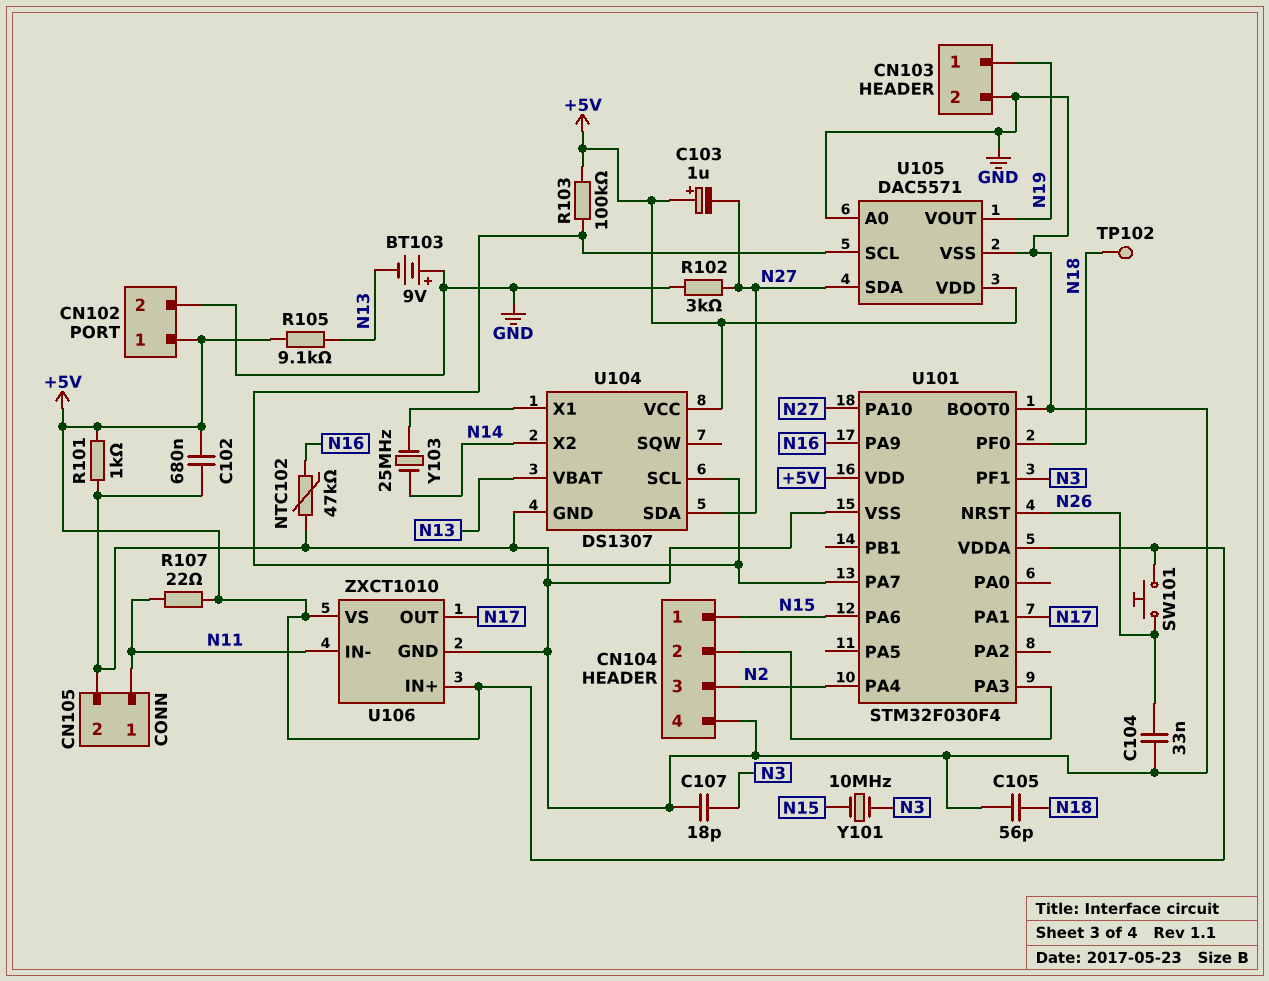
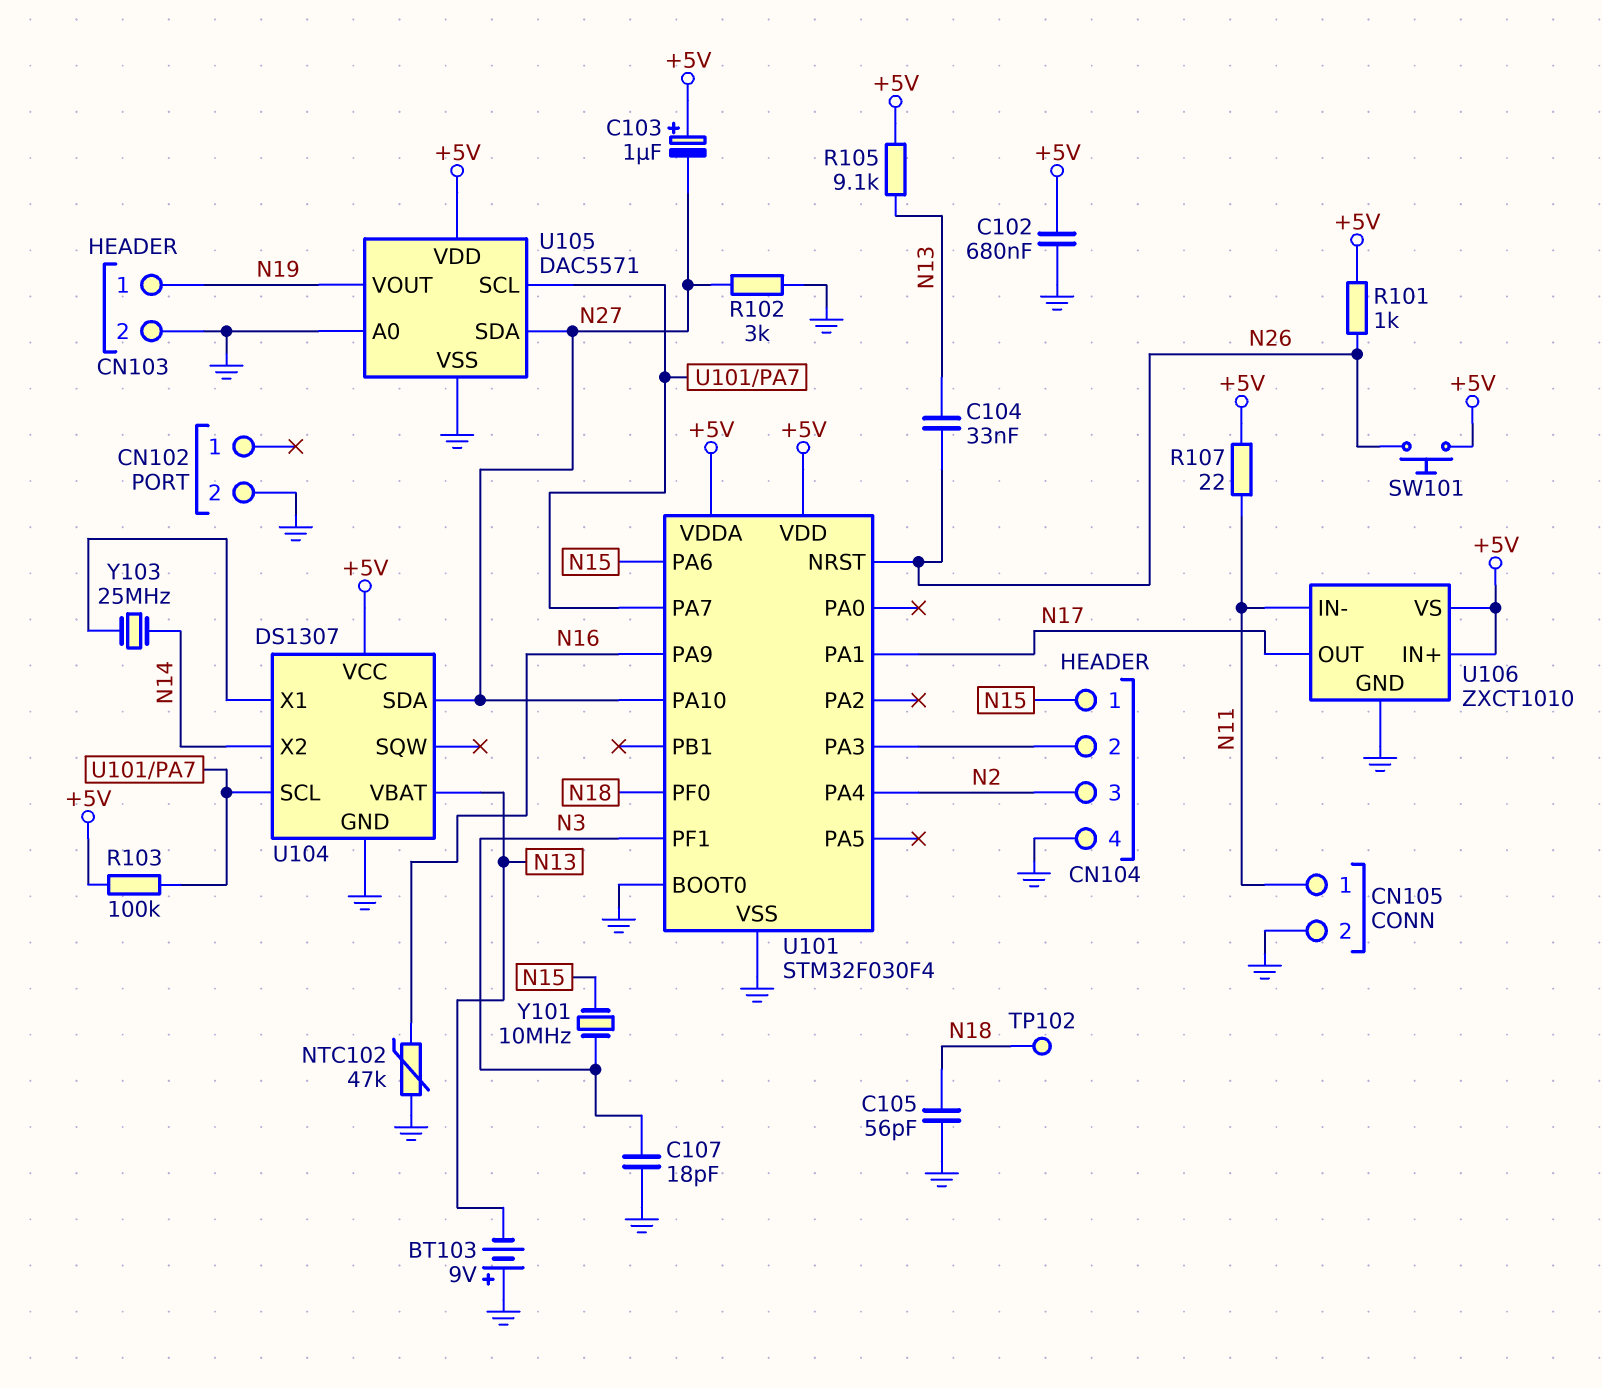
C104: 33nF (GND, N26) -> 33nF (N13, N26)
CN102 pin 1: +5V -> none
R101: 1k (+5V, GND) -> 1k (+5V, N26)

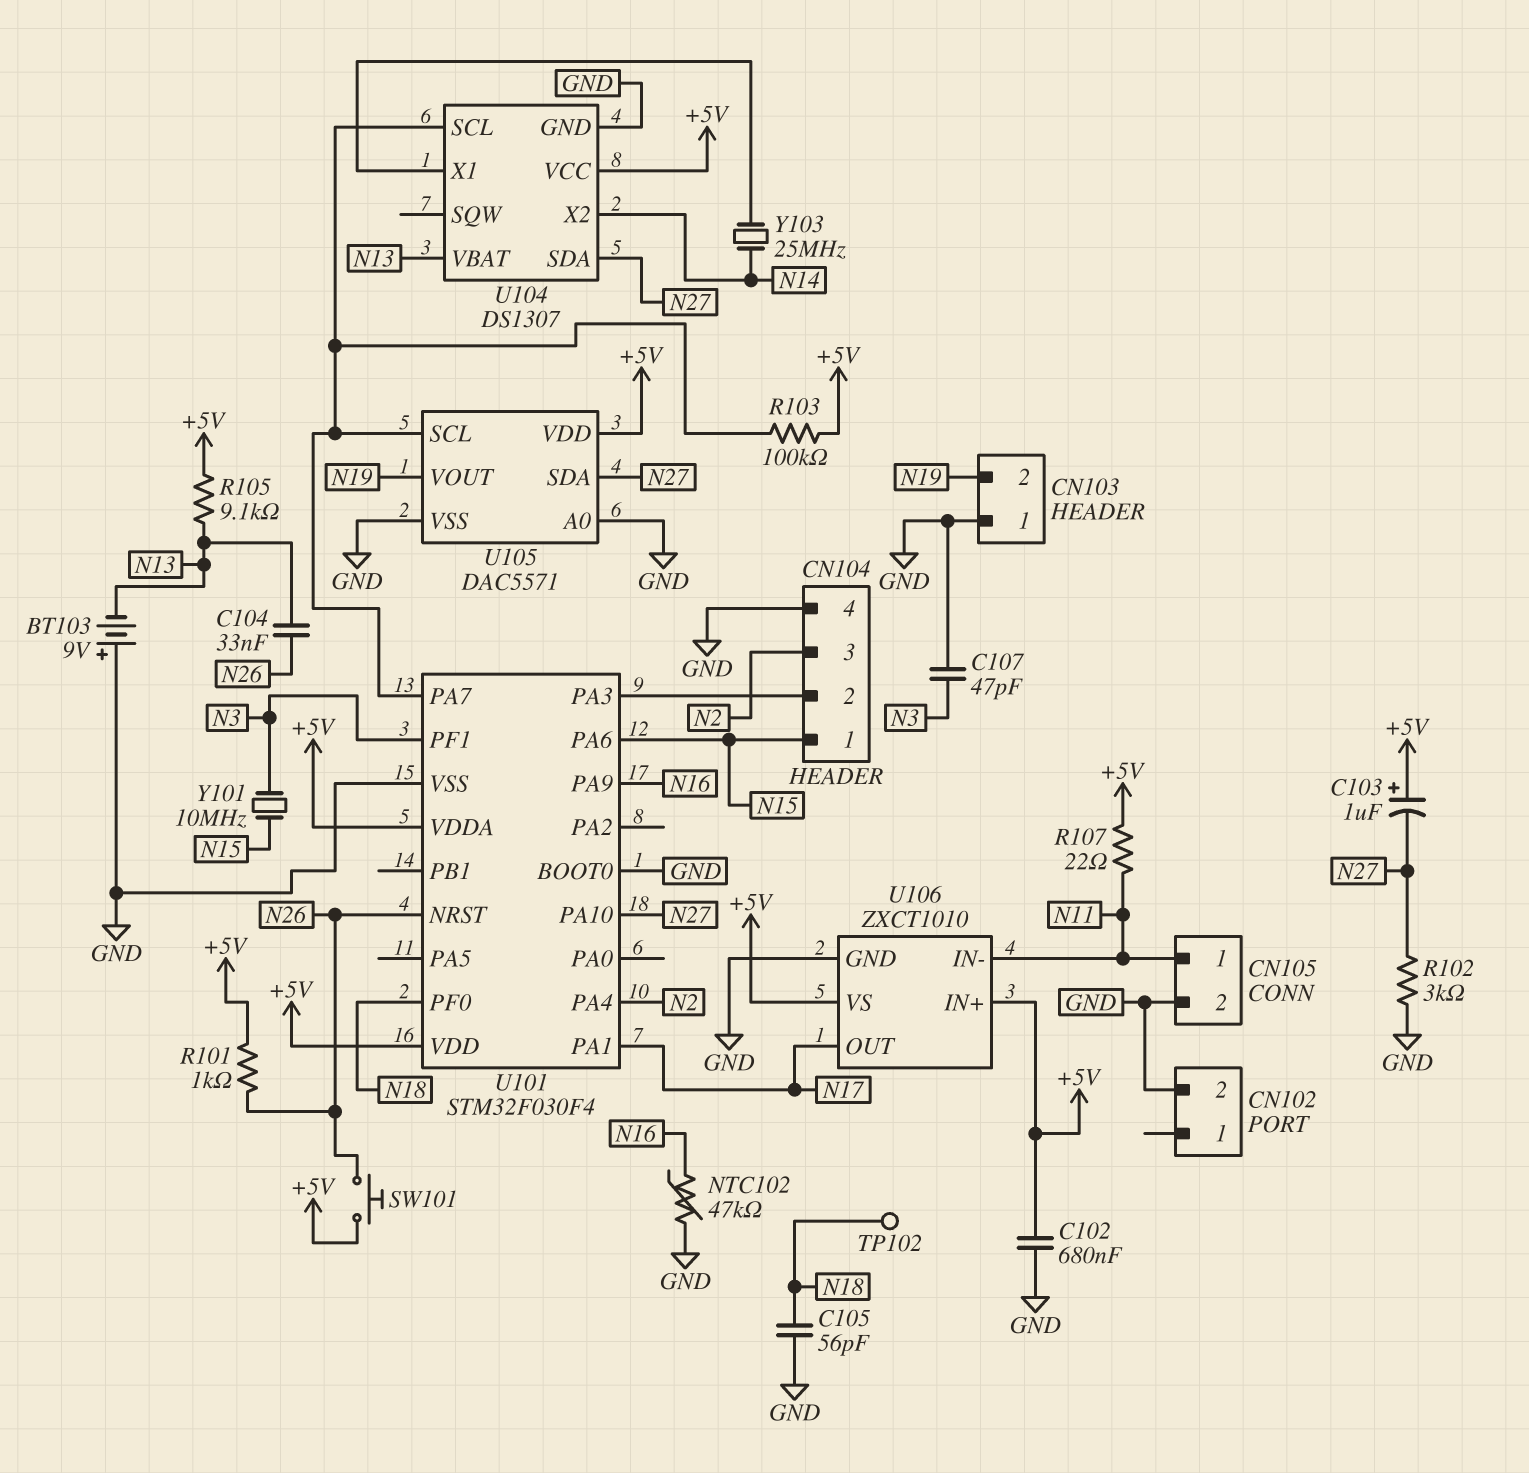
C107: 18pF (GND, N3) -> 47pF (GND, N3)
CN103 pin 1: N19 -> GND
CN103 pin 2: GND -> N19

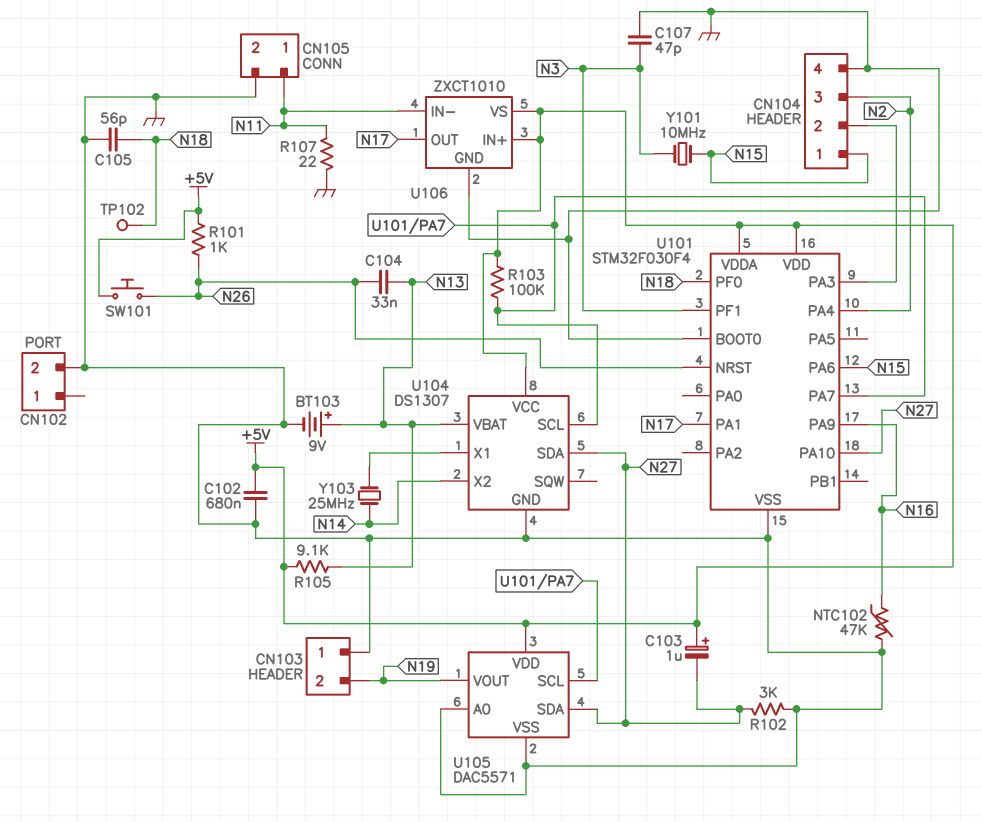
BT103: 9V (plus GND, minus N13) -> 9V (plus N13, minus GND)
R107: 22 (+5V, N11) -> 22 (GND, N11)

